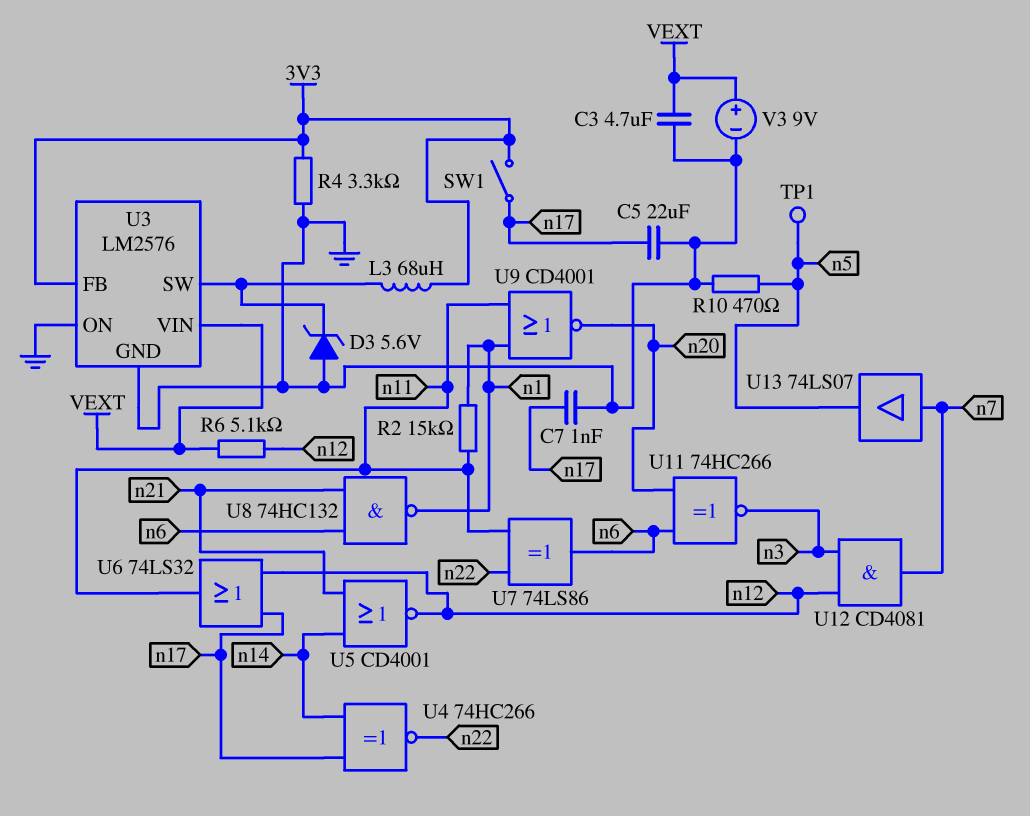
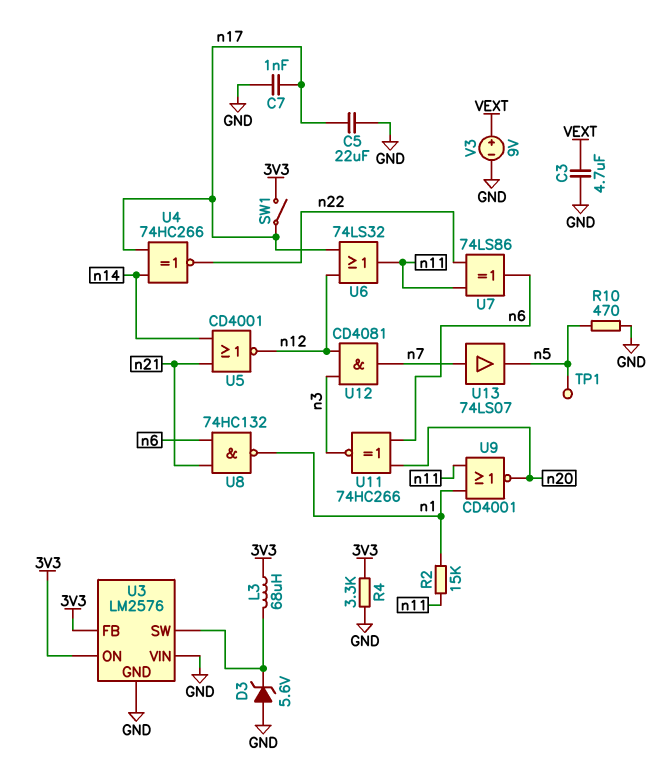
R6: 5.1k (VEXT, n12) -> none
U3 pin ON: GND -> 3V3
U3 pin VIN: VEXT -> GND

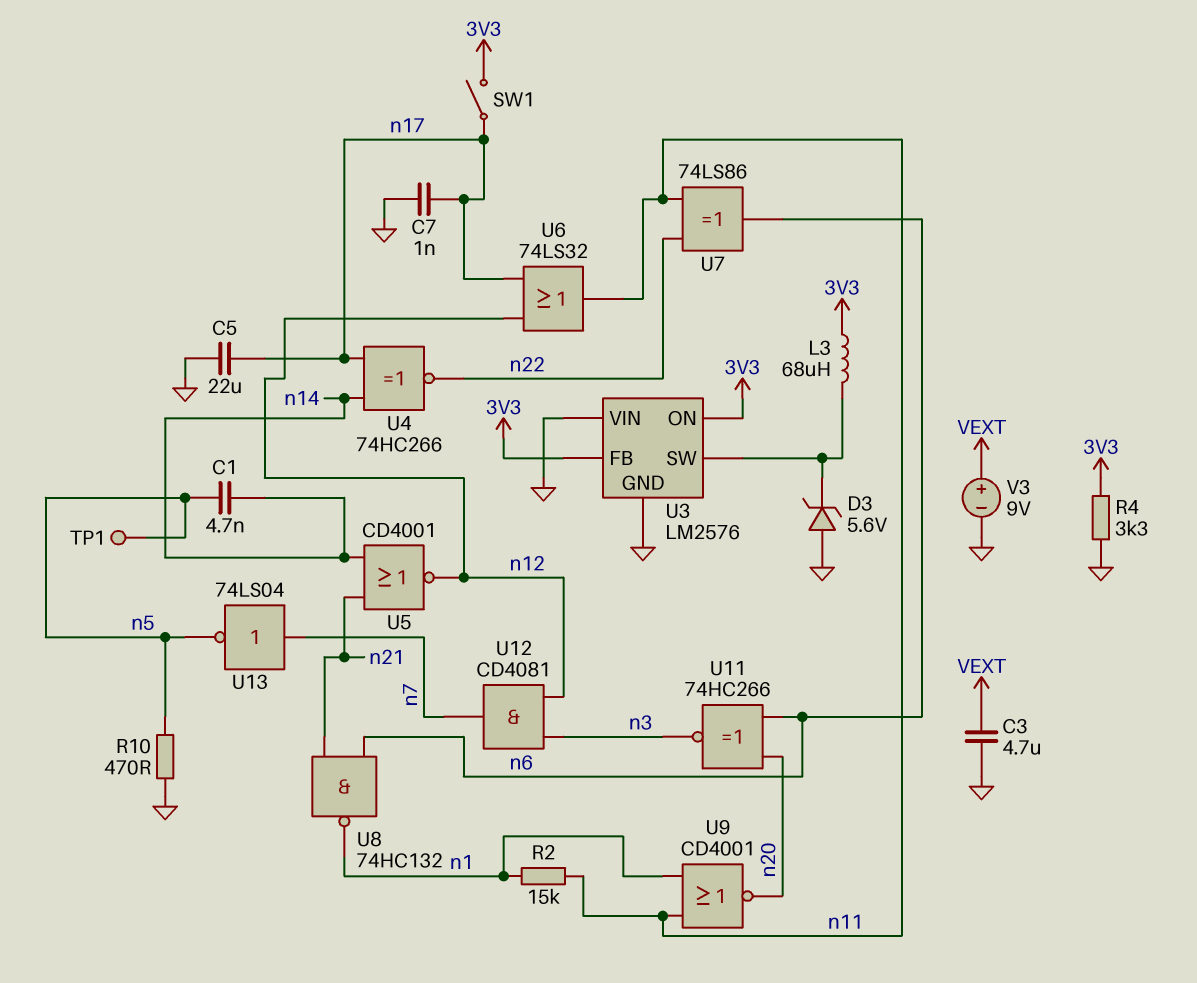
C1: none -> 4.7nF (n5, n14)
U13: buffer 74LS07 (in n7, out n5) -> NOT 74LS04 (in n7, out n5)

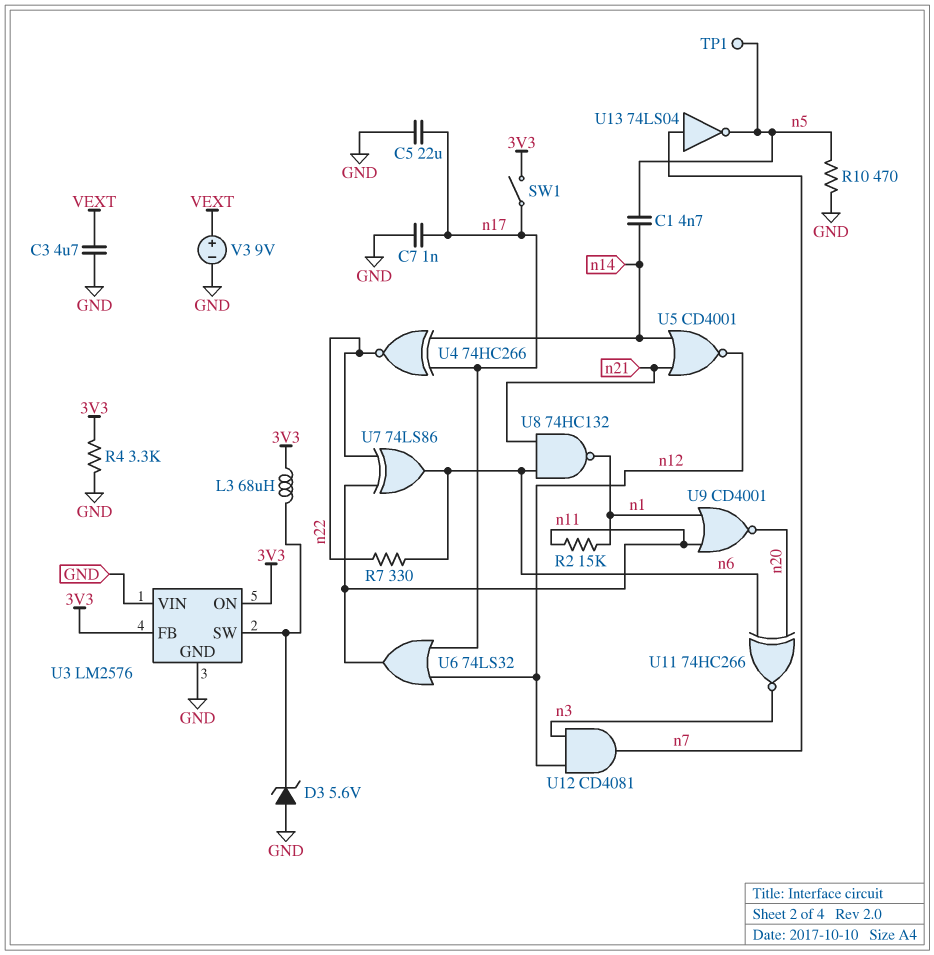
R7: none -> 330 (n6, n22)

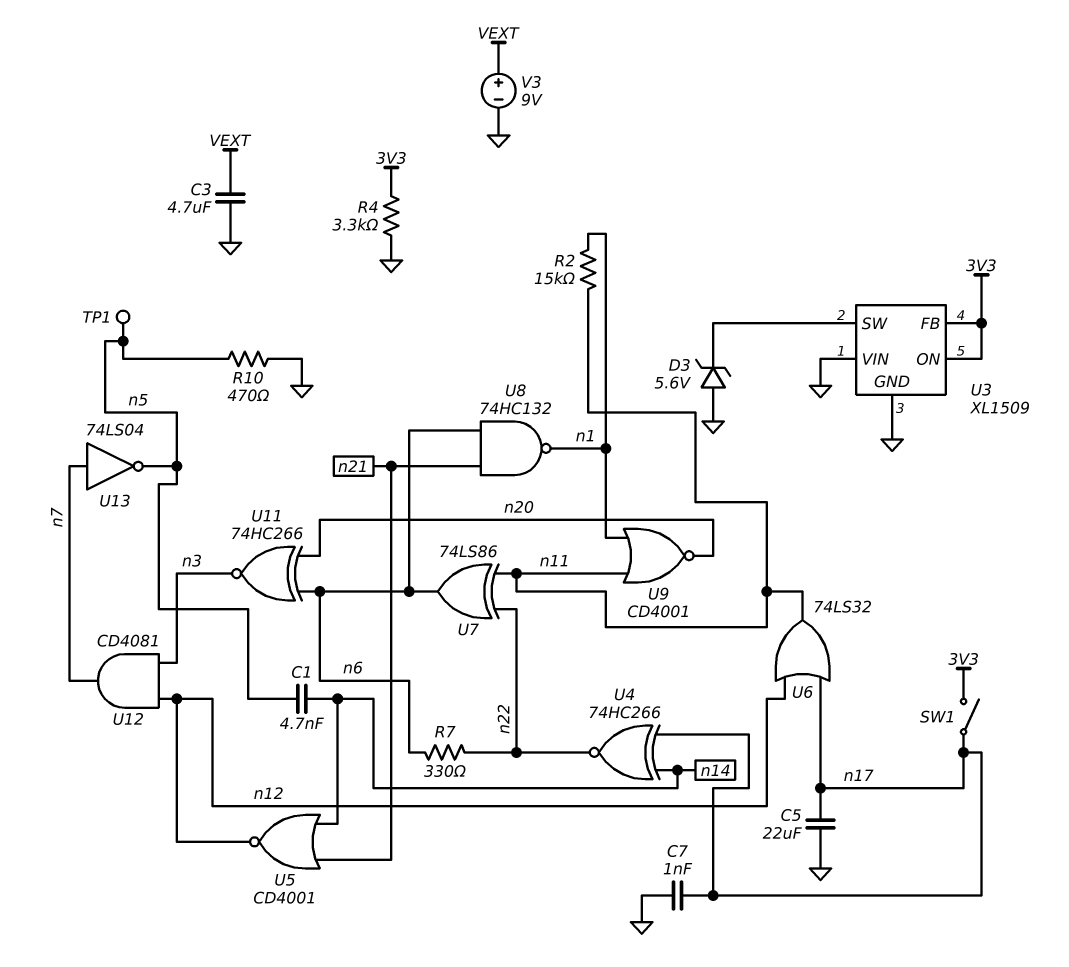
L3: 68uH (3V3, U3/SW) -> none
U3: LM2576 -> XL1509

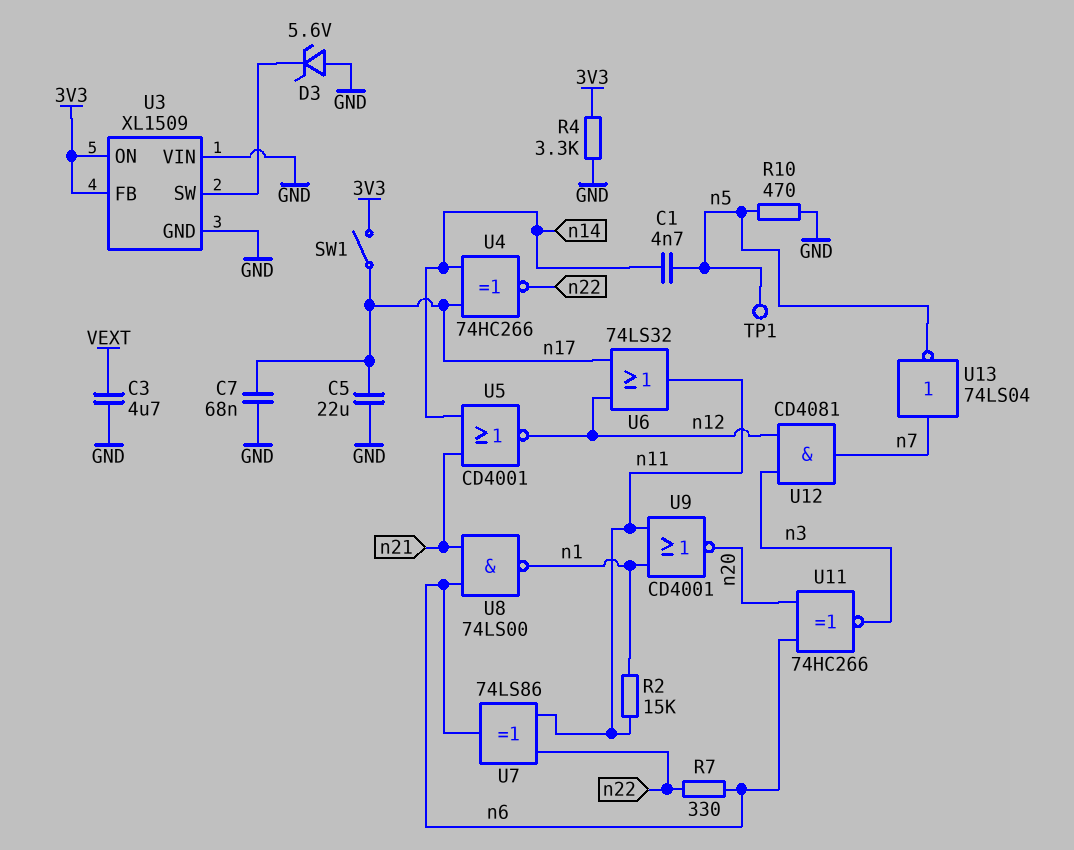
C7: 1nF (GND, n17) -> 68nF (GND, n17)
U8: NAND 74HC132 (in n6, in n21, out n1) -> NAND 74LS00 (in n6, in n21, out n1)
V3: 9V (plus VEXT, minus GND) -> none

